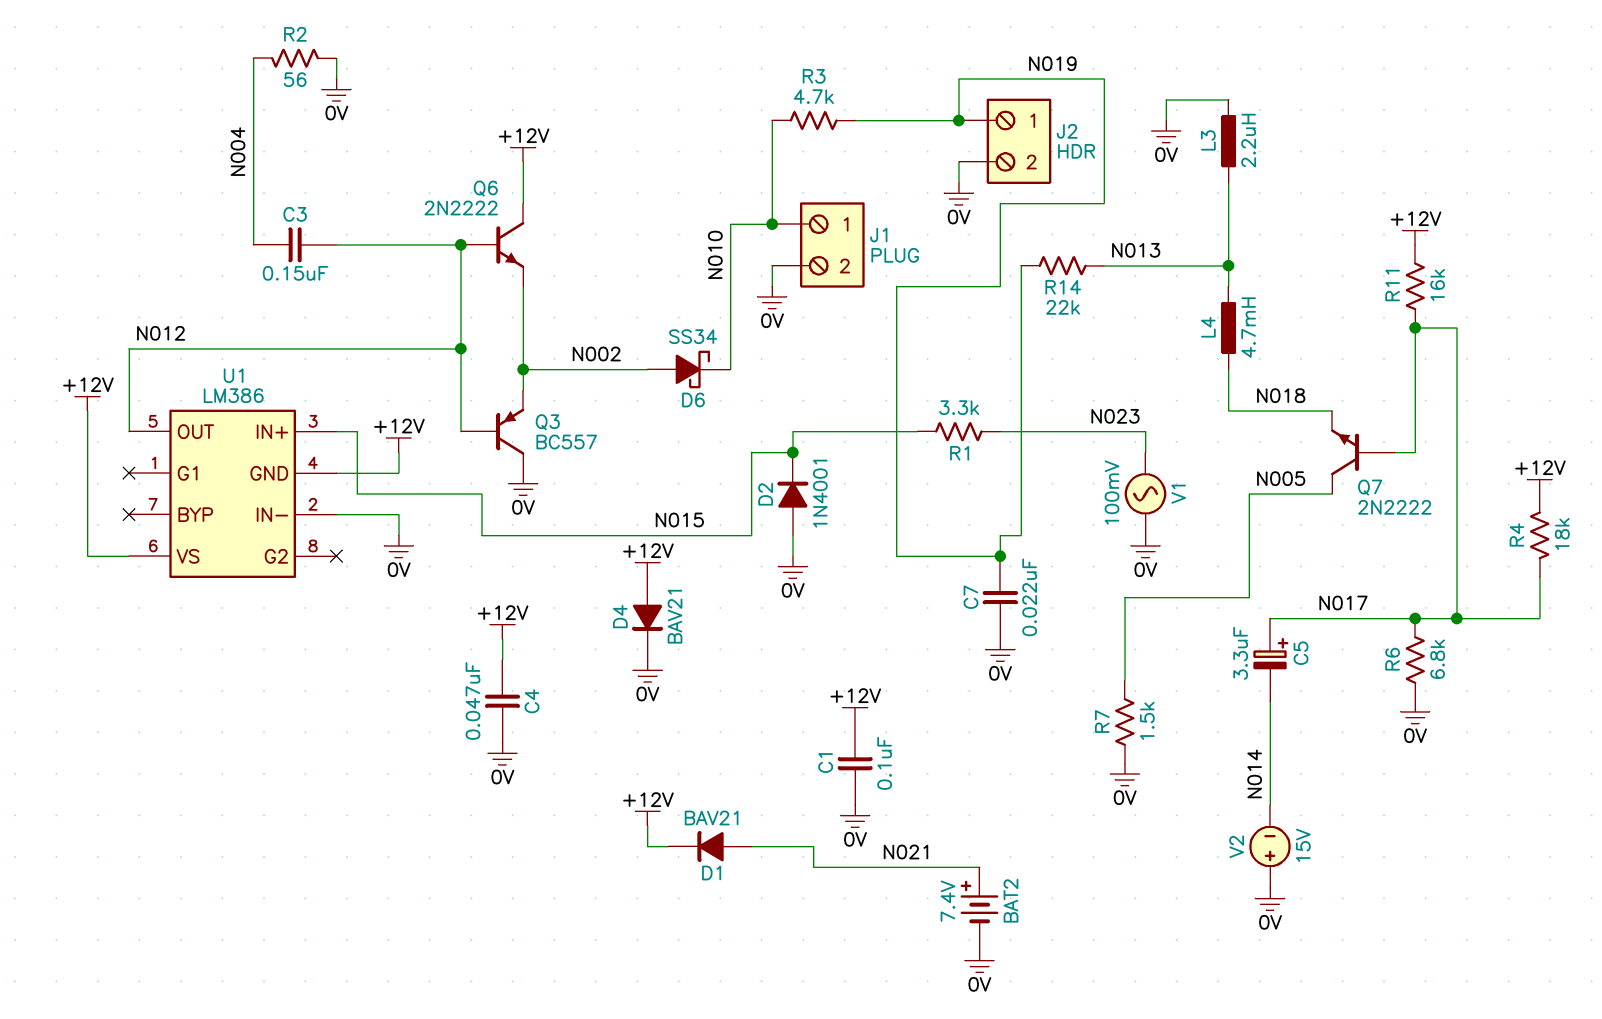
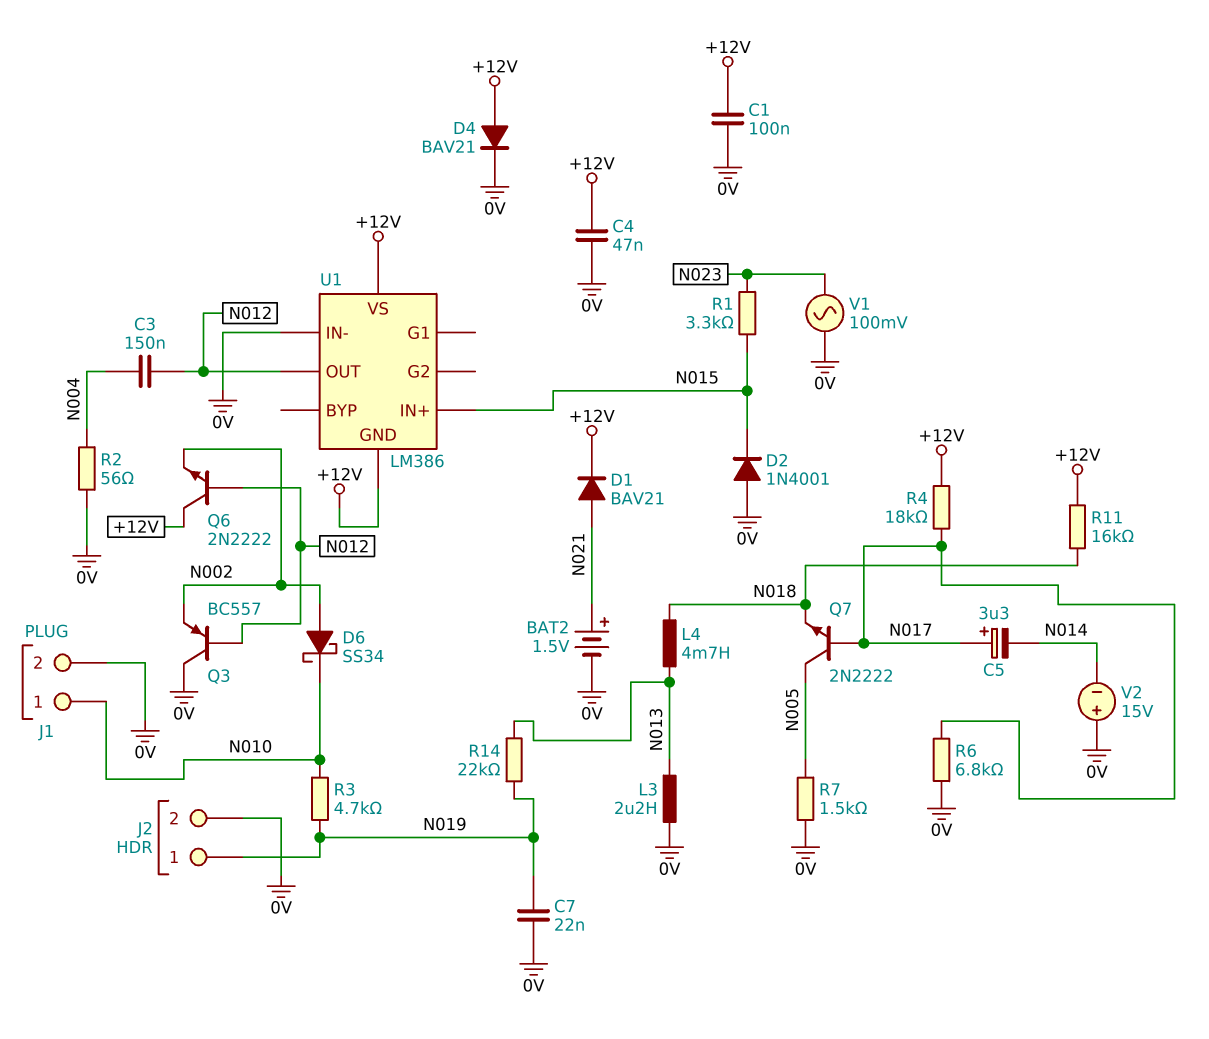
BAT2: 7.4V (plus N021, minus 0V) -> 1.5V (plus N021, minus 0V)
R11: 16k (+12V, N017) -> 16k (+12V, N018)

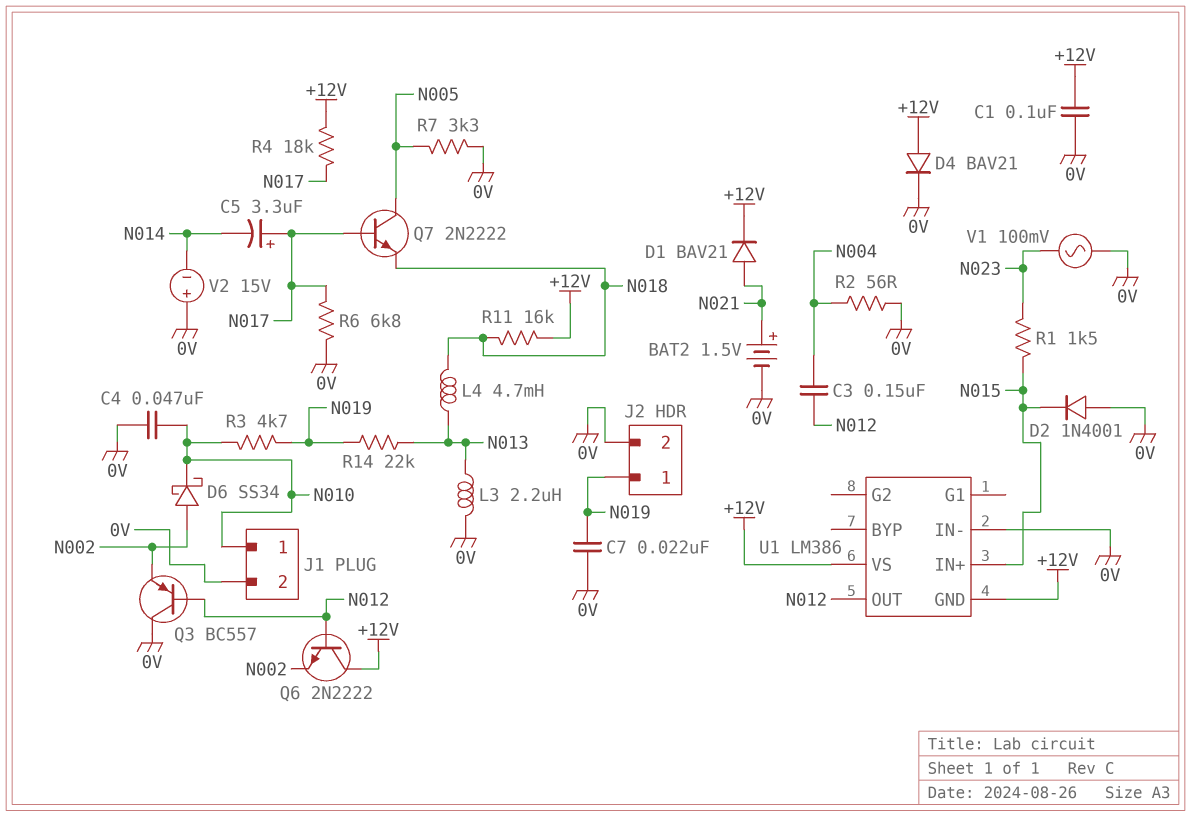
C4: 47nF (+12V, 0V) -> 47nF (0V, N010)
R1: 3.3k (N015, N023) -> 1.5k (N015, N023)
R7: 1.5k (0V, N005) -> 3.3k (0V, N005)

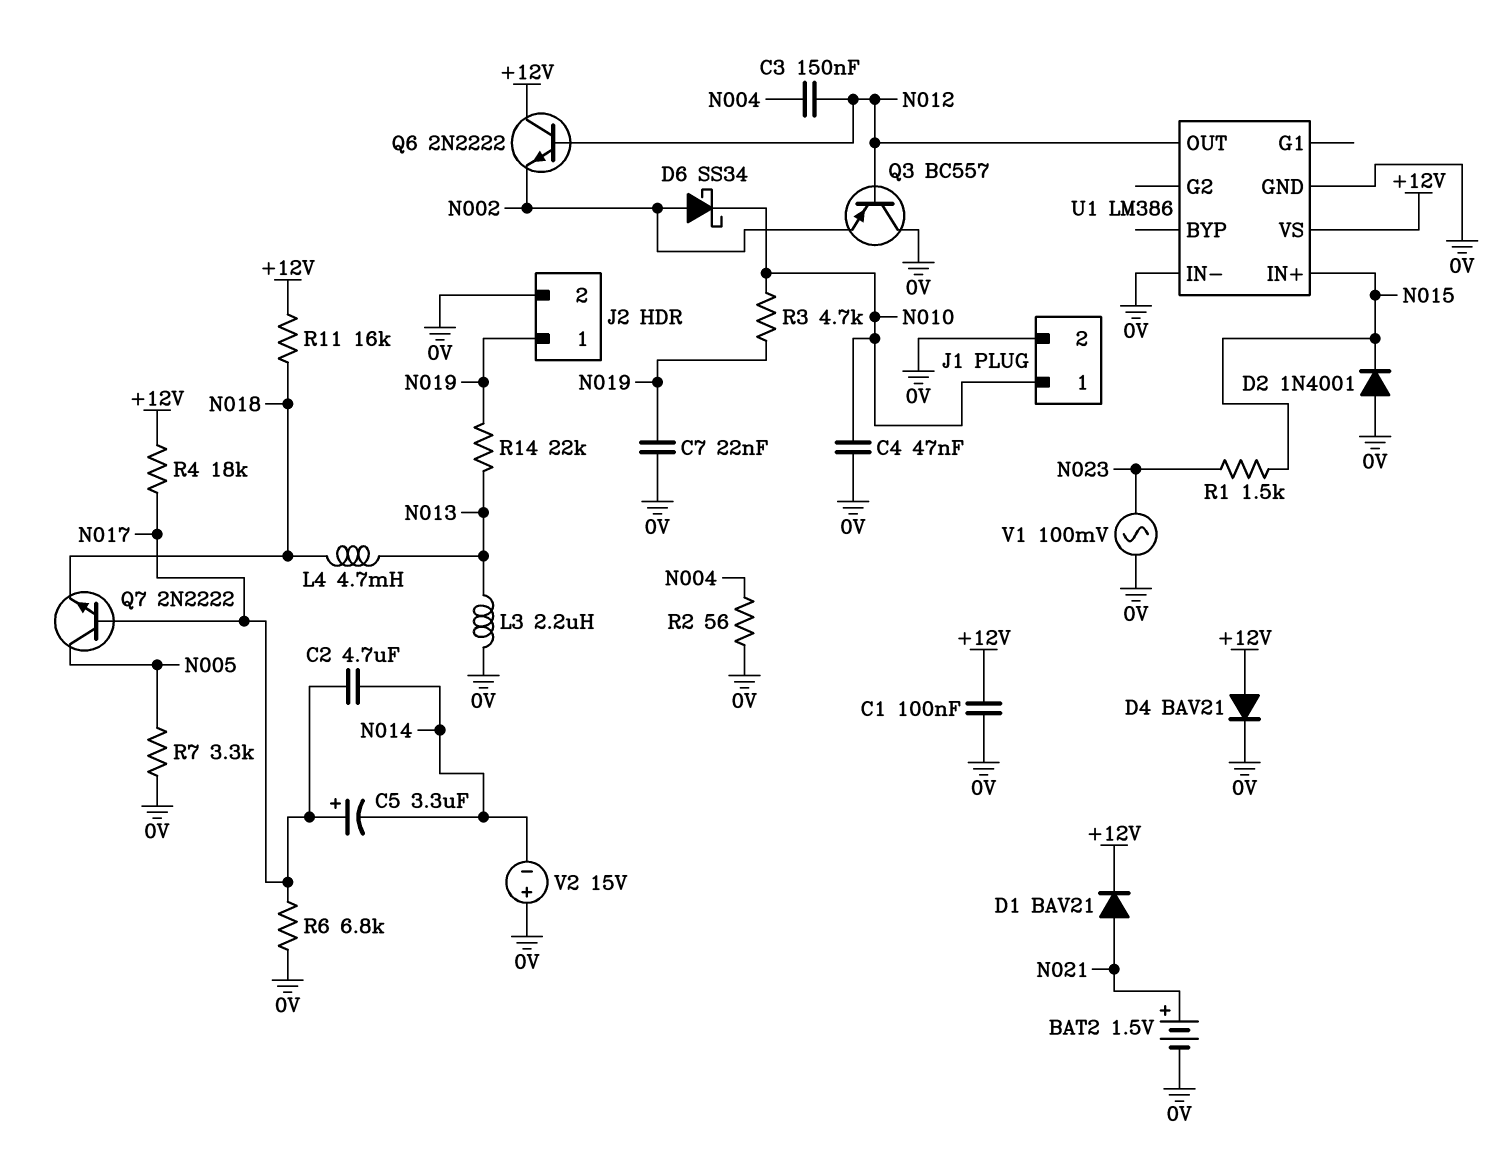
C2: none -> 4.7uF (N014, N017)
U1 pin GND: +12V -> 0V

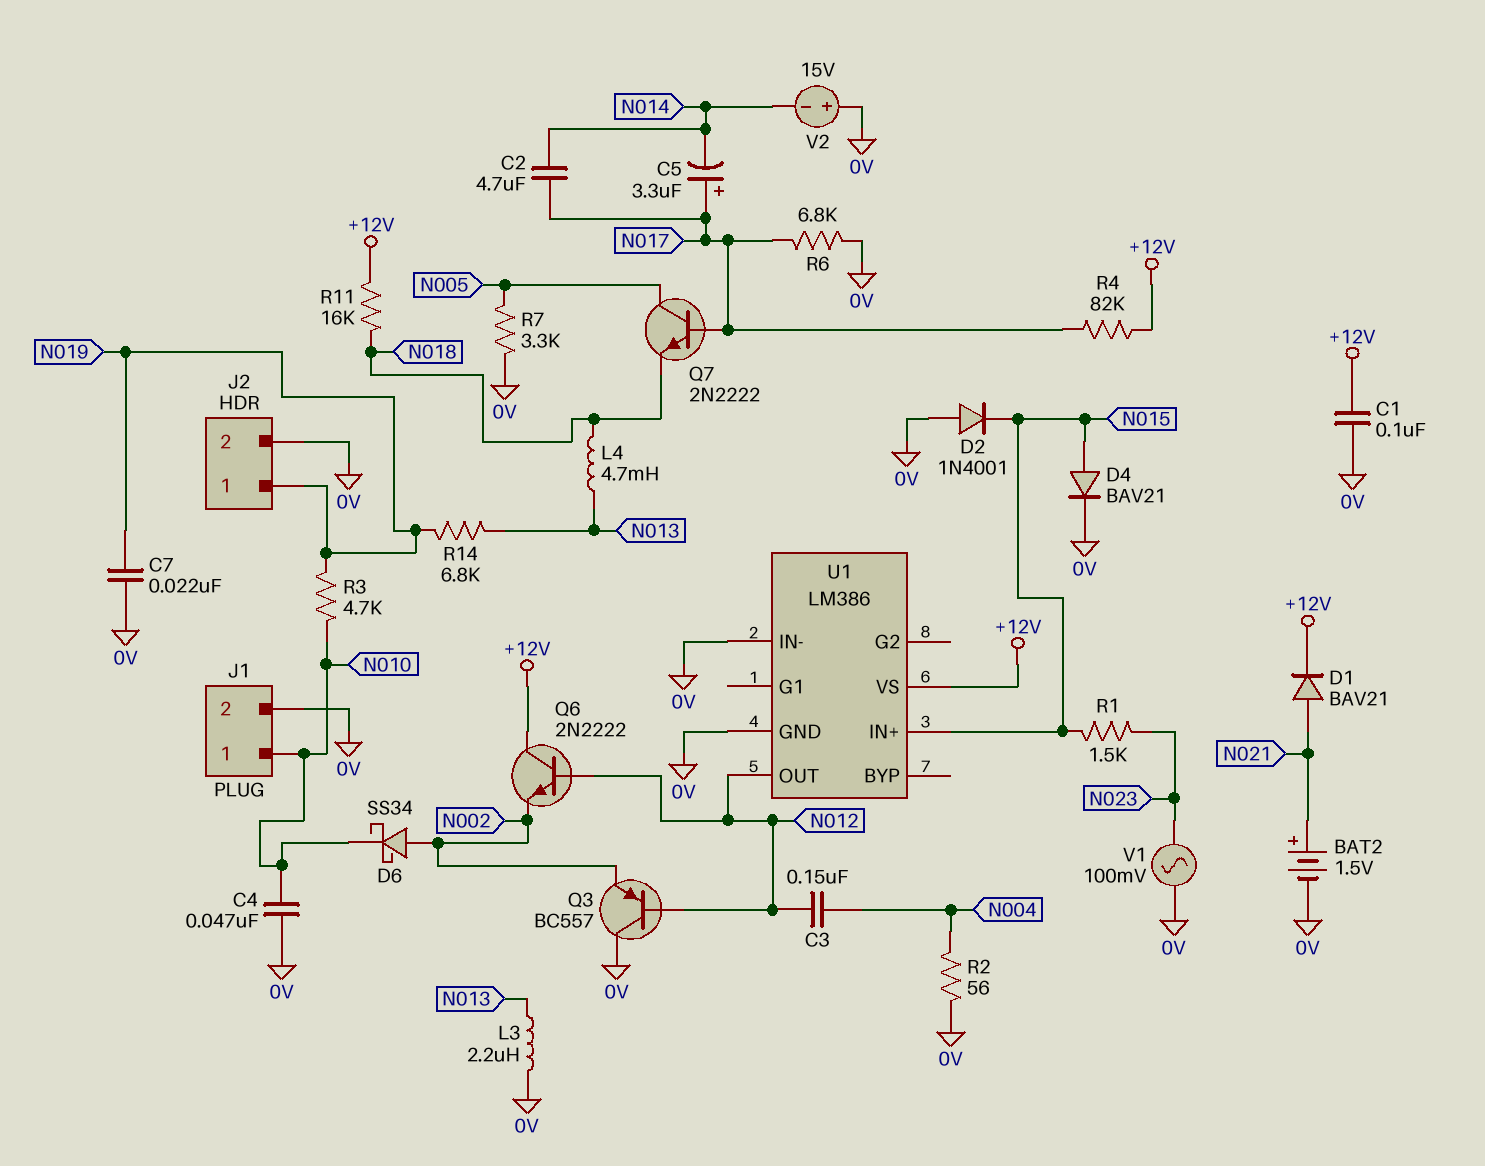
D4: diode BAV21 (A +12V, K 0V) -> diode BAV21 (A N015, K 0V)
R4: 18k (+12V, N017) -> 82k (+12V, N017)
R14: 22k (N013, N019) -> 6.8k (N013, N019)

